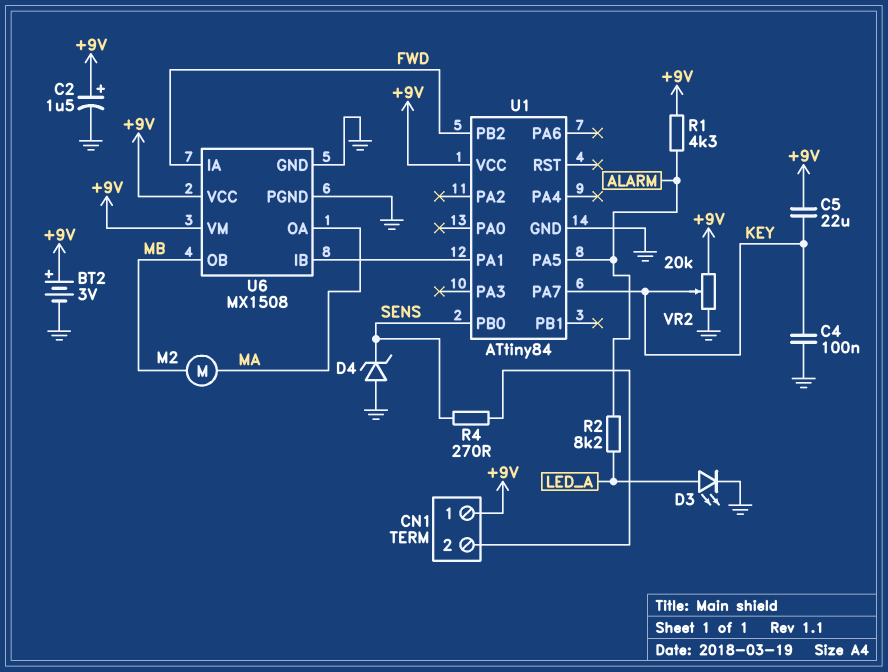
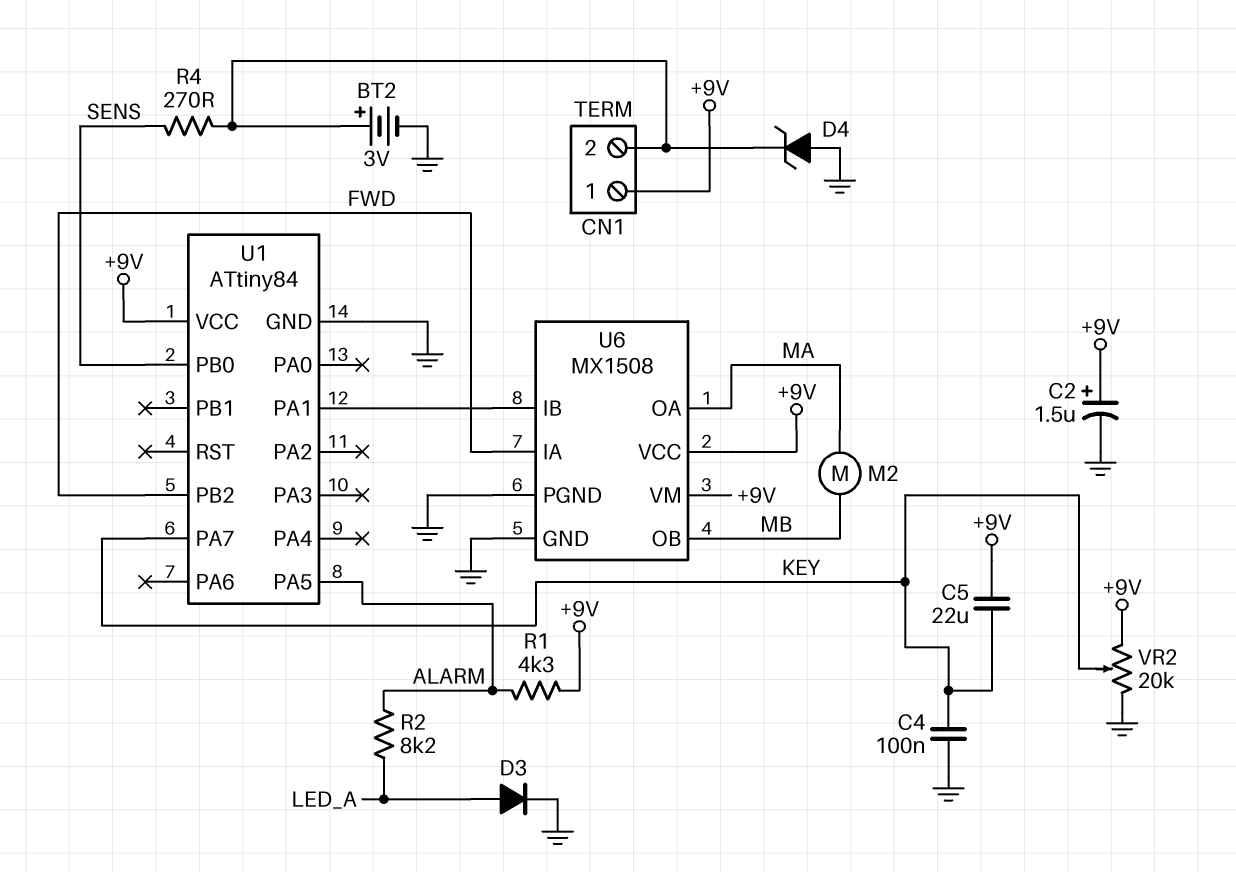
BT2: 3V (plus +9V, minus GND) -> 3V (plus CN1/2, minus GND)
D3: LED (A LED_A, K GND) -> diode (A LED_A, K GND)
D4: zener (A GND, K SENS) -> zener (A GND, K CN1/2)

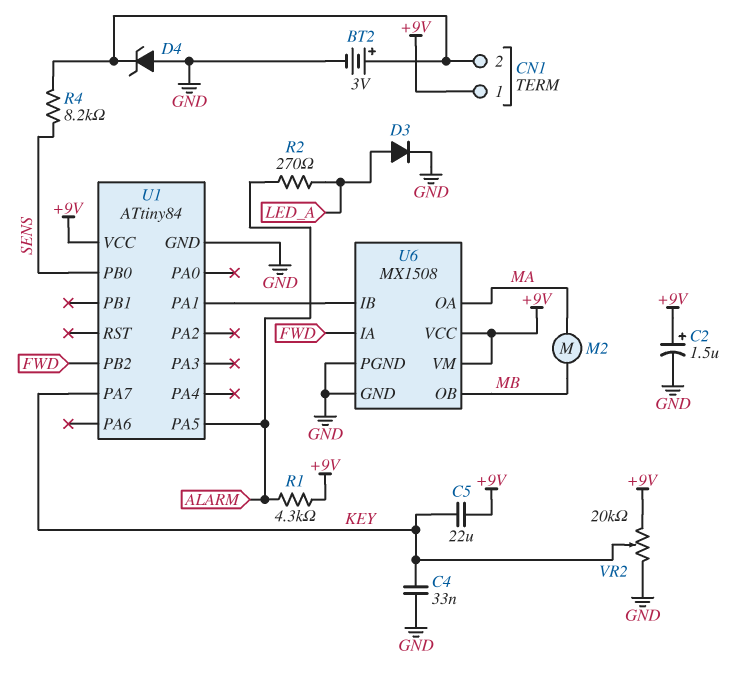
C4: 100nF (GND, KEY) -> 33nF (GND, KEY)
R2: 8.2k (ALARM, LED_A) -> 270 (ALARM, LED_A)
R4: 270 (CN1/2, SENS) -> 8.2k (CN1/2, SENS)

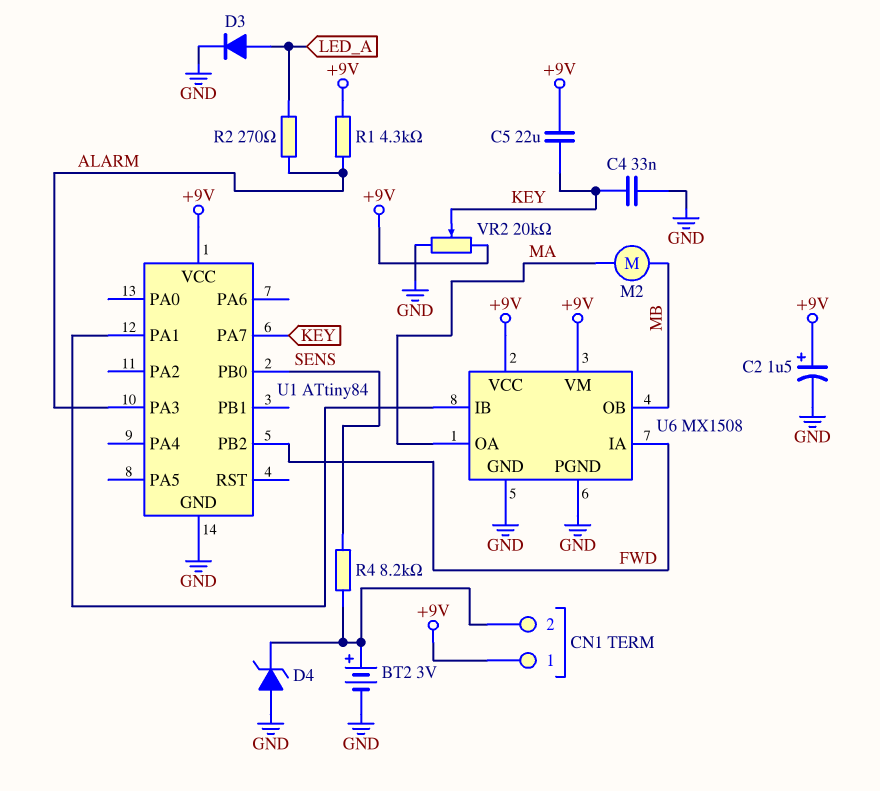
U1 pin PA3: none -> ALARM
U1 pin PA5: ALARM -> none

